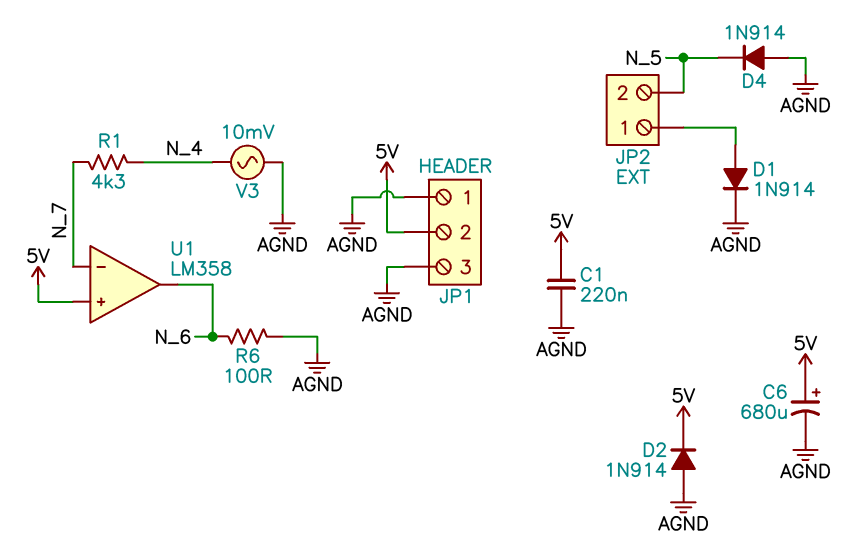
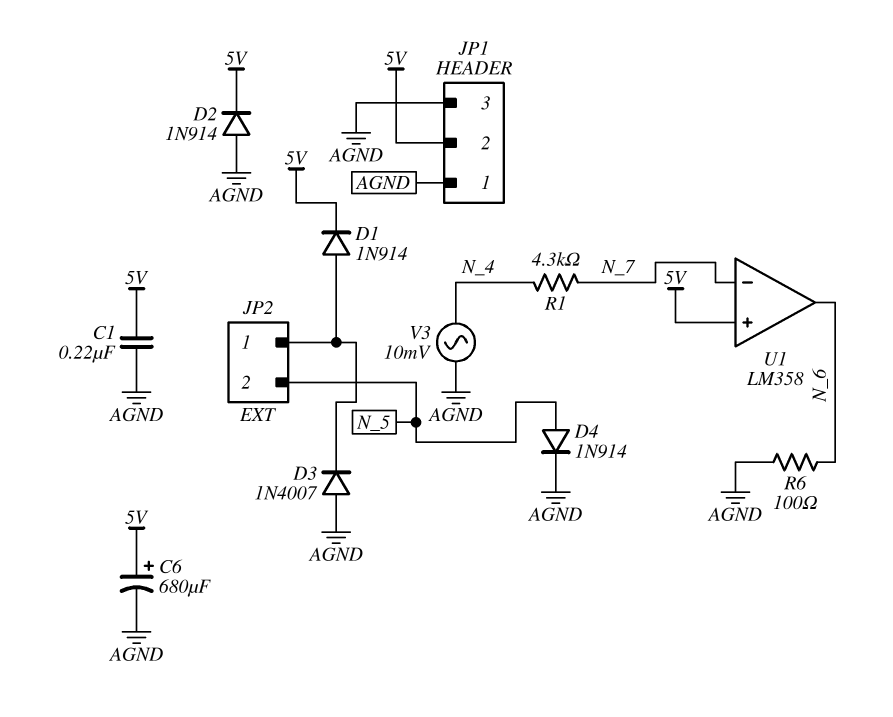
D1: diode 1N914 (A JP2/1, K AGND) -> diode 1N914 (A JP2/1, K 5V)
D3: none -> diode 1N4007 (A AGND, K JP2/1)
D4: diode 1N914 (A AGND, K N_5) -> diode 1N914 (A N_5, K AGND)

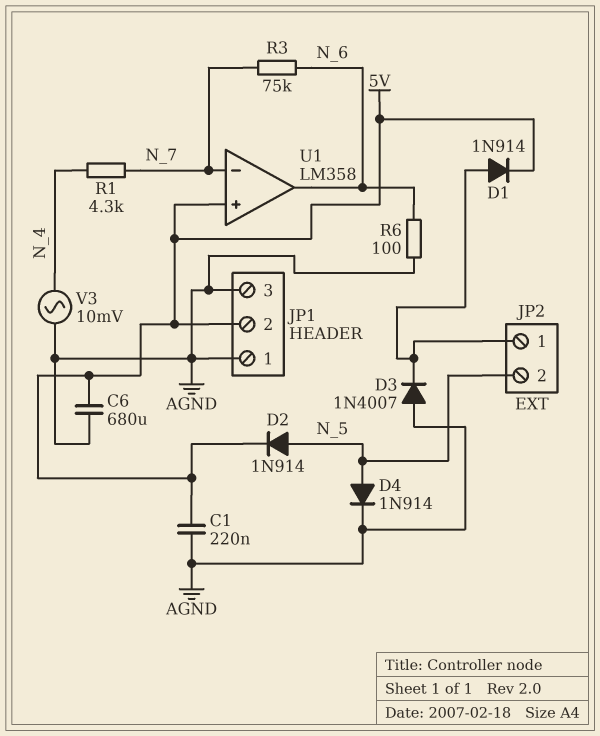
C6: 680uF (plus 5V, minus AGND) -> 680uF (5V, AGND)
D2: diode 1N914 (A AGND, K 5V) -> diode 1N914 (A N_5, K 5V)
R3: none -> 75k (N_6, N_7)

